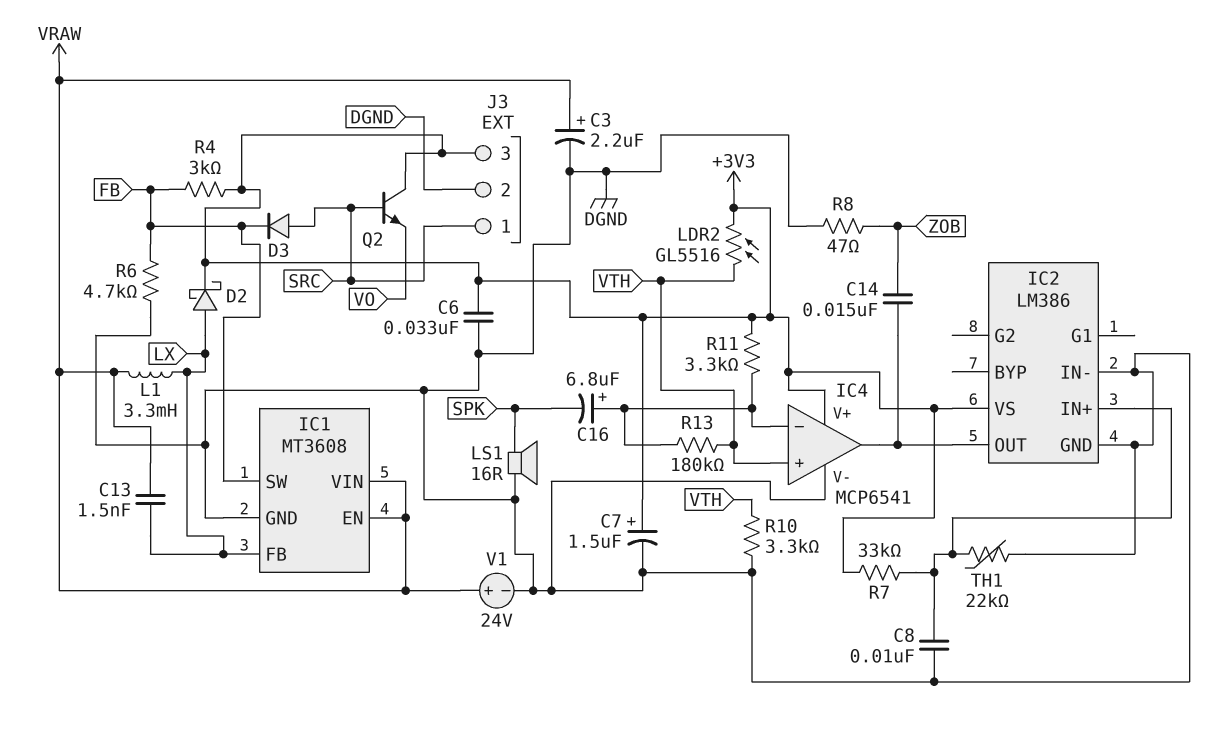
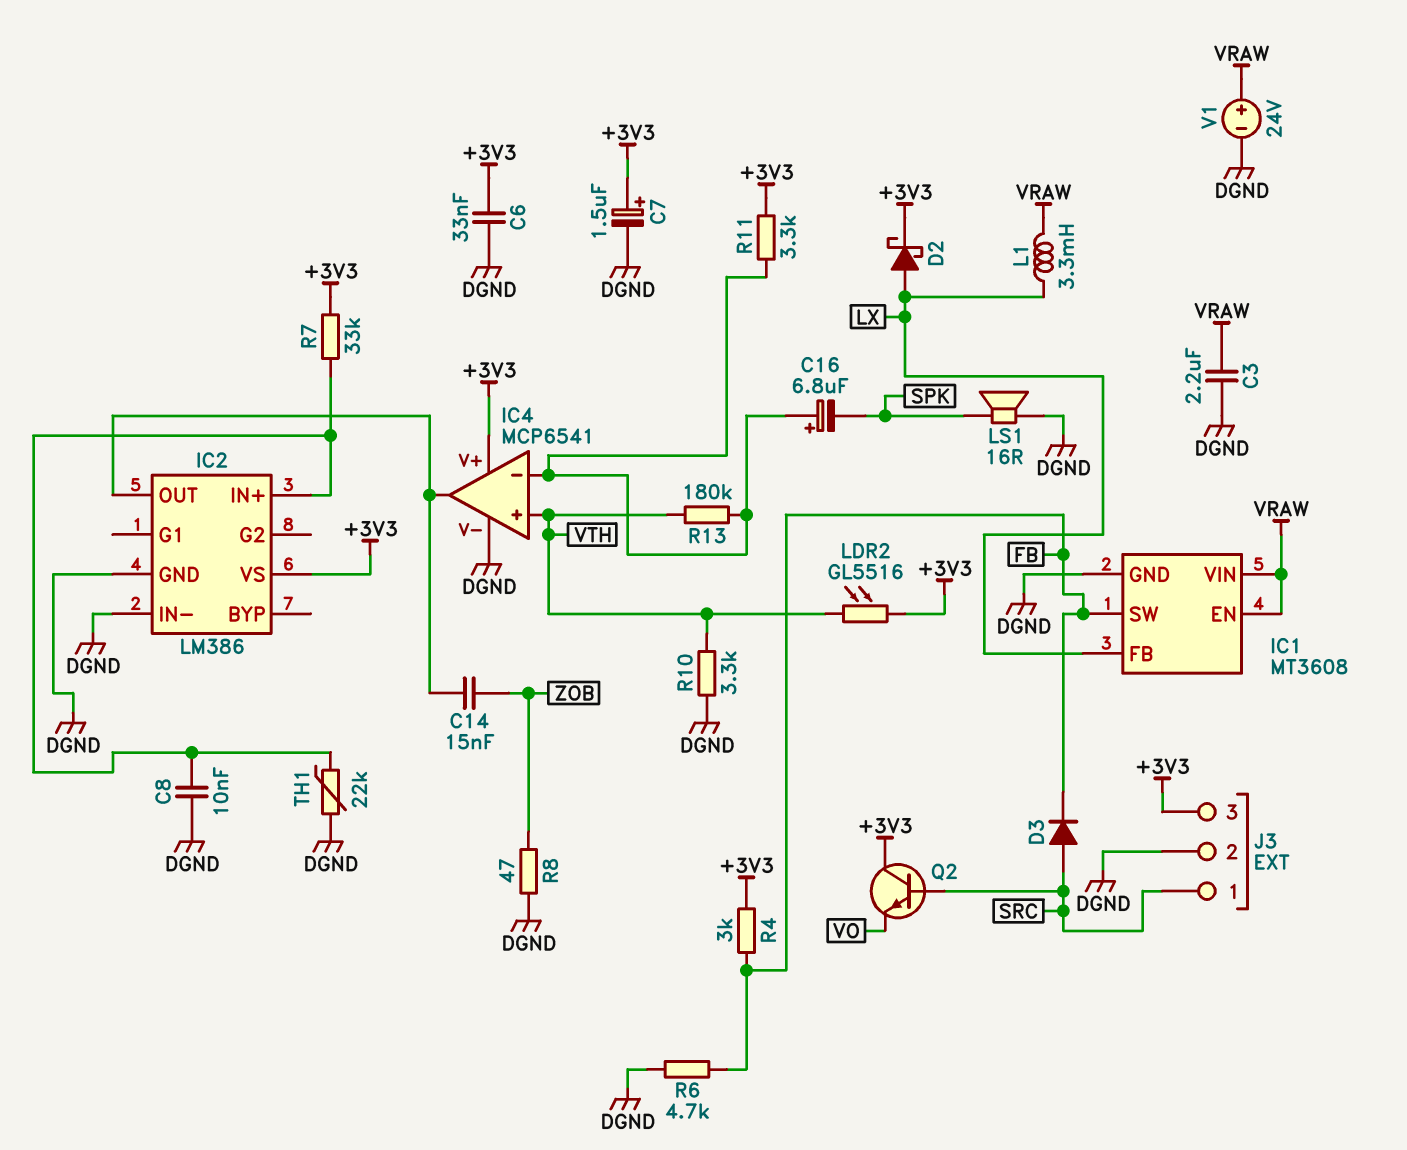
C3: 2.2uF (plus VRAW, minus DGND) -> 2.2uF (DGND, VRAW)
C13: 1.5nF (LX, VRAW) -> none

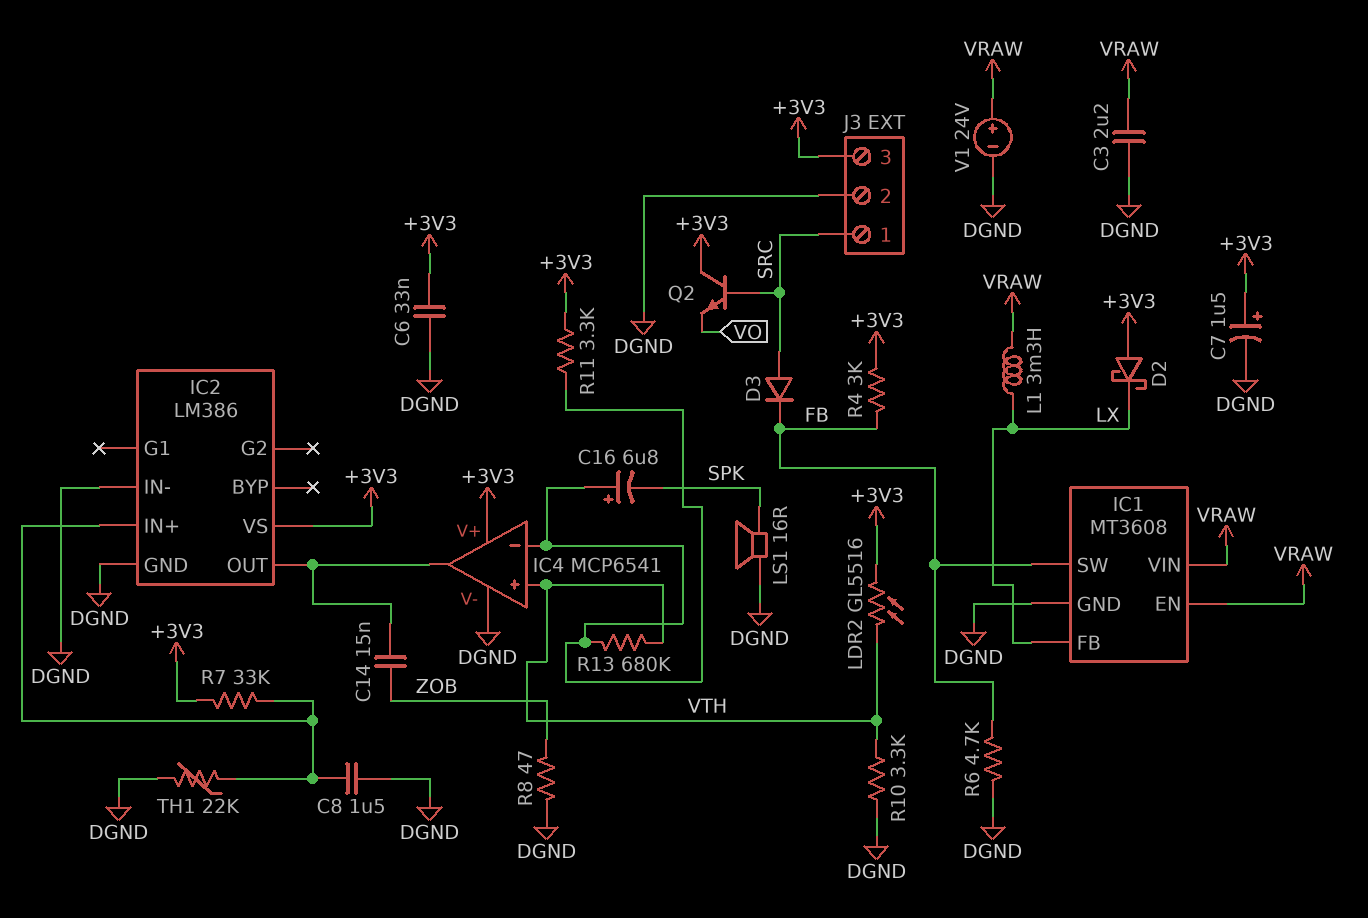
C8: 10nF (DGND, IC2/IN+) -> 1.5uF (DGND, IC2/IN+)
D2: schottky (A LX, K +3V3) -> schottky (A +3V3, K LX)
R13: 180k (IC4/in-, VTH) -> 680k (IC4/in-, VTH)

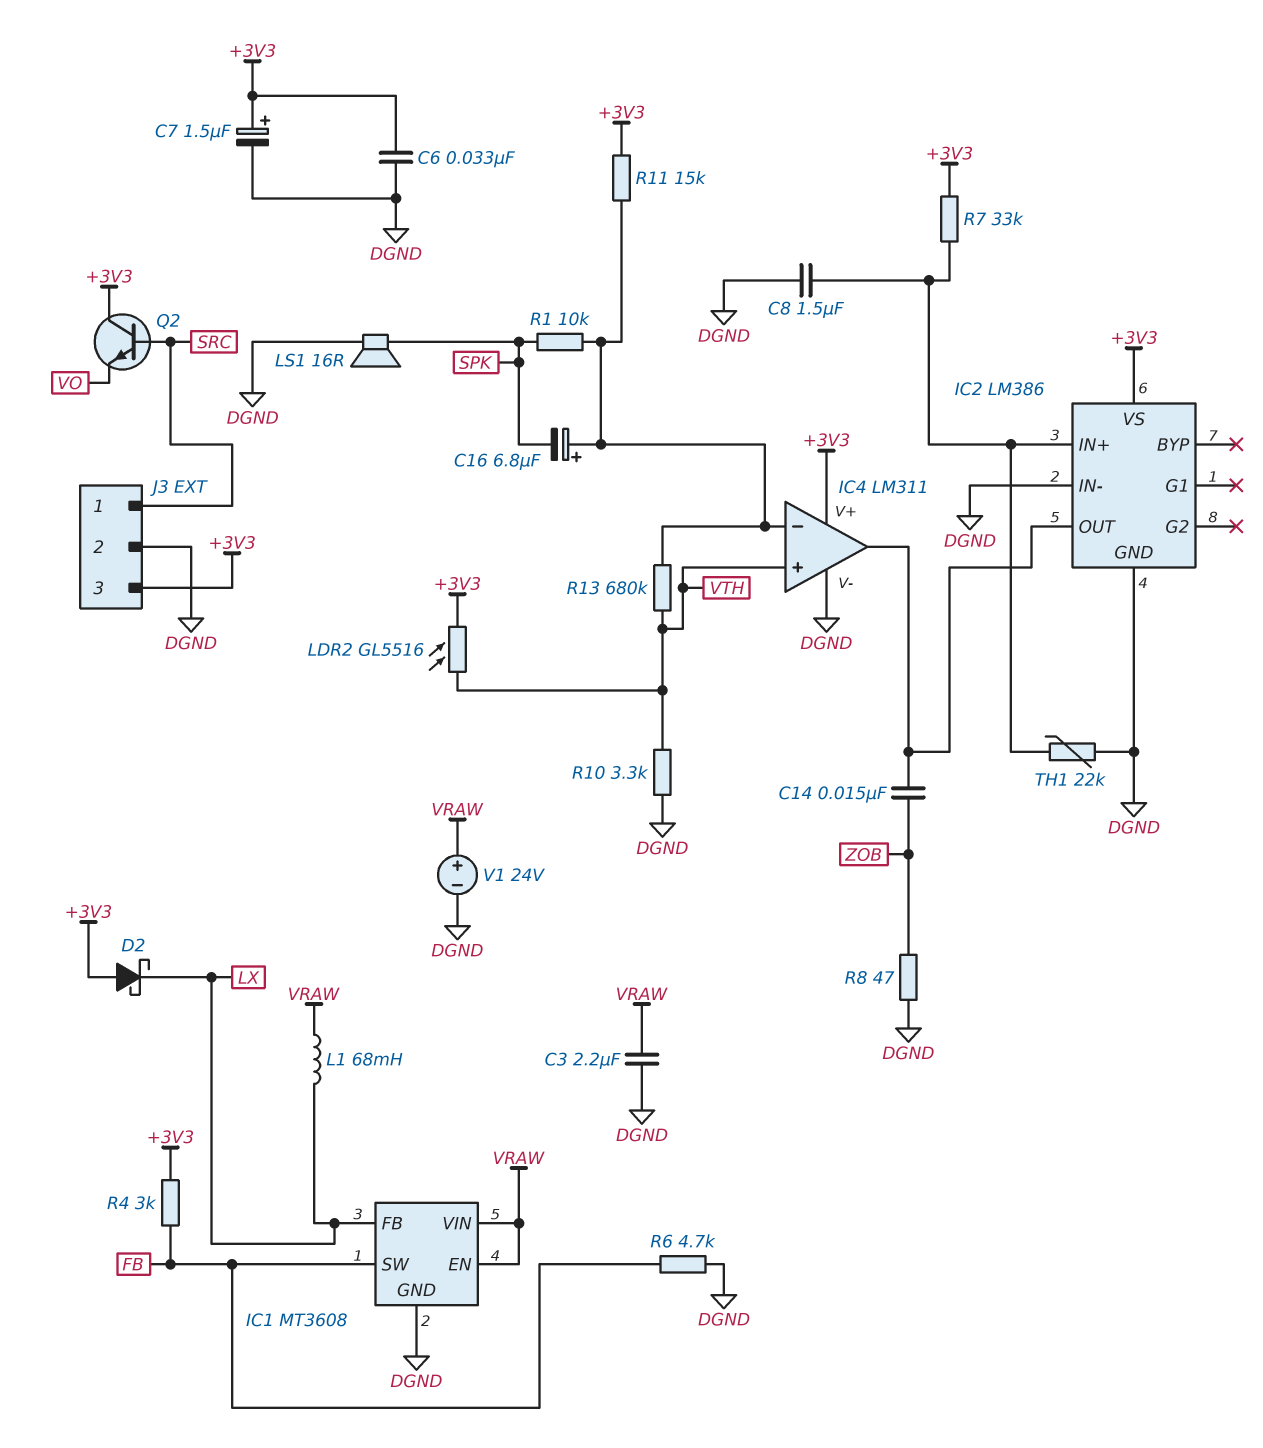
D3: diode (A SRC, K FB) -> none
IC4: MCP6541 -> LM311
L1: 3.3mH (LX, VRAW) -> 68mH (LX, VRAW)
R1: none -> 10k (IC4/in-, SPK)
R11: 3.3k (+3V3, IC4/in-) -> 15k (+3V3, IC4/in-)

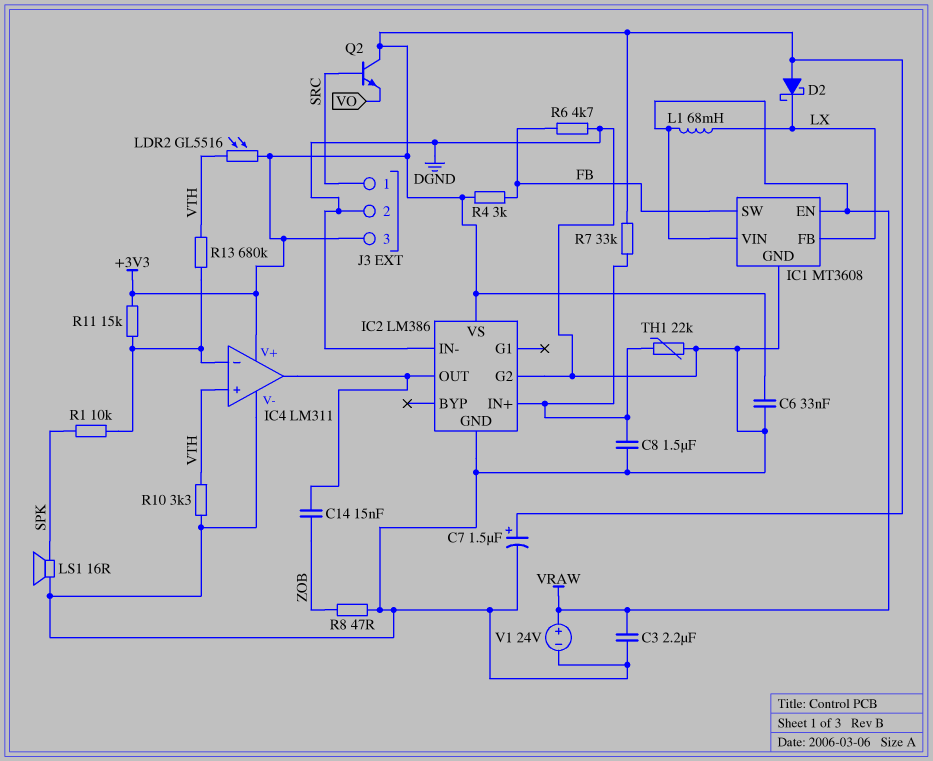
C16: 6.8uF (plus IC4/in-, minus SPK) -> none
IC2 pin G2: none -> DGND

